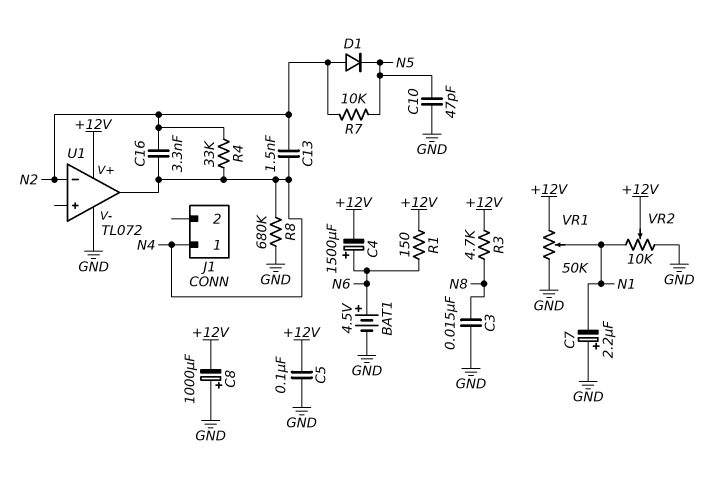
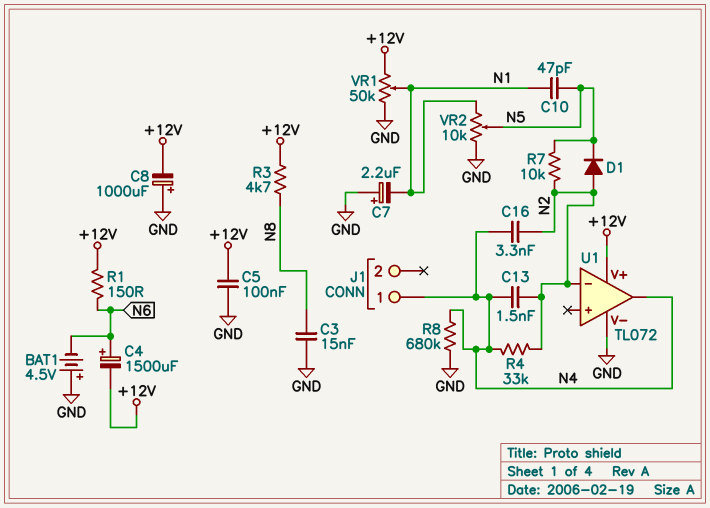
BAT1: 4.5V (plus N6, minus GND) -> 4.5V (plus GND, minus N6)
C10: 47pF (GND, N5) -> 47pF (N1, N5)
VR2: 10k (GND, N1, wiper +12V) -> 10k (GND, N1, wiper N5)

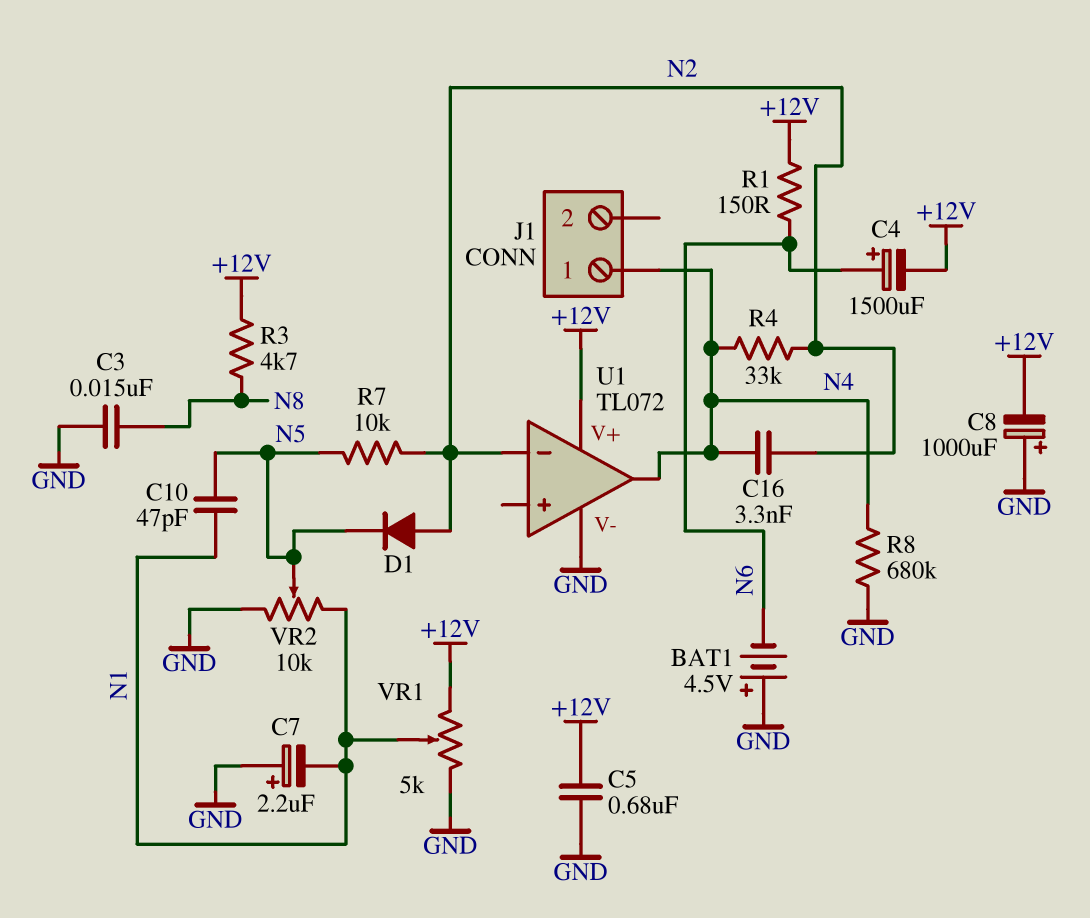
C5: 100nF (+12V, GND) -> 680nF (+12V, GND)
C13: 1.5nF (N2, N4) -> none
VR1: 50k (+12V, GND, wiper N1) -> 5k (+12V, GND, wiper N1)

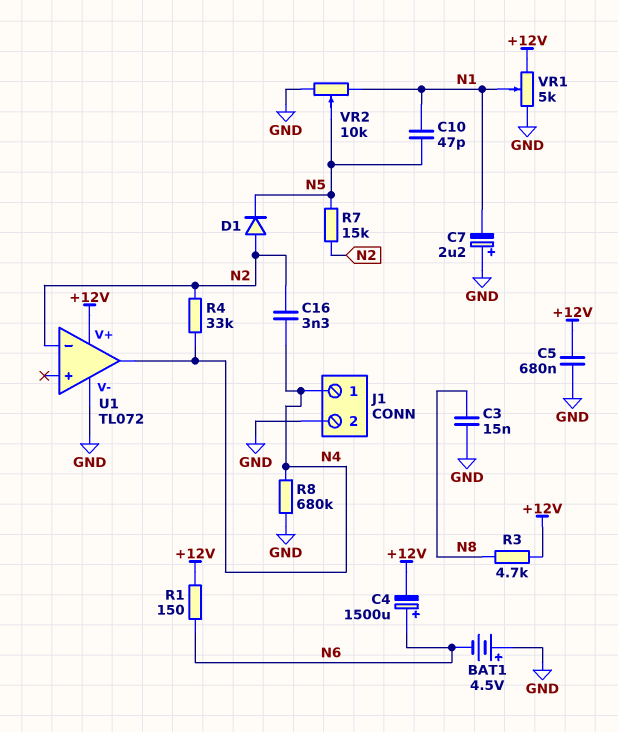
C8: 1000uF (plus GND, minus +12V) -> none
J1 pin 2: none -> GND
R7: 10k (N2, N5) -> 15k (N2, N5)

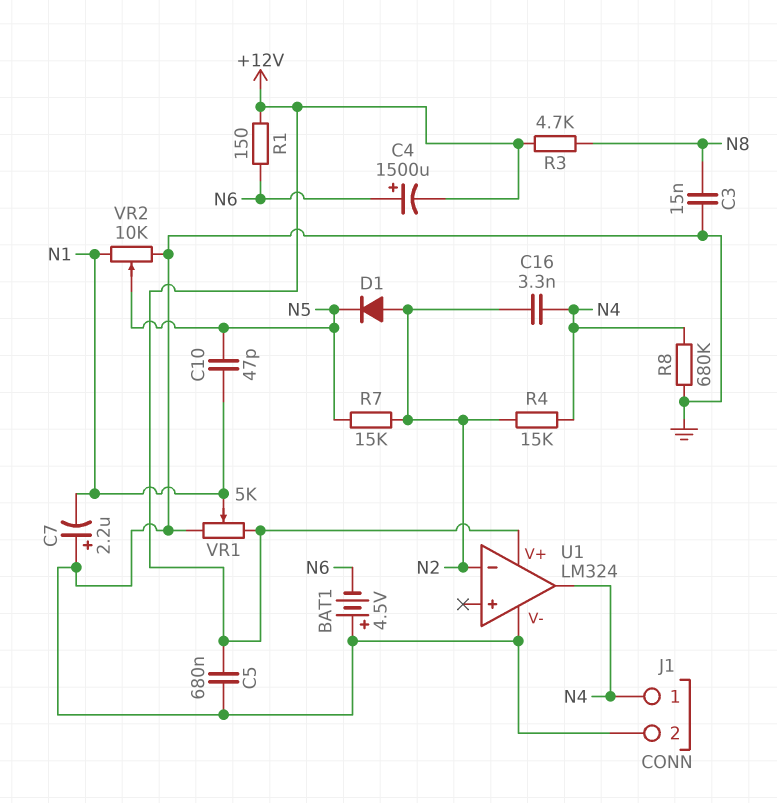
R4: 33k (N2, N4) -> 15k (N2, N4)
U1: TL072 -> LM324

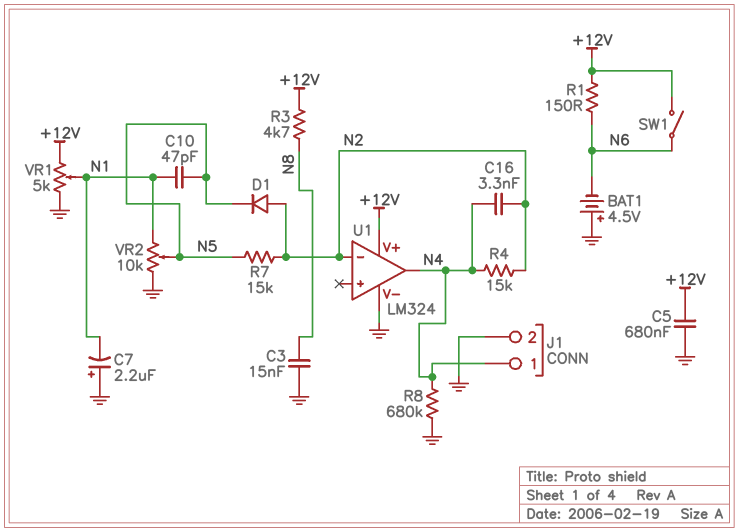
C4: 1500uF (plus N6, minus +12V) -> none
SW1: none -> switch (+12V, N6)

